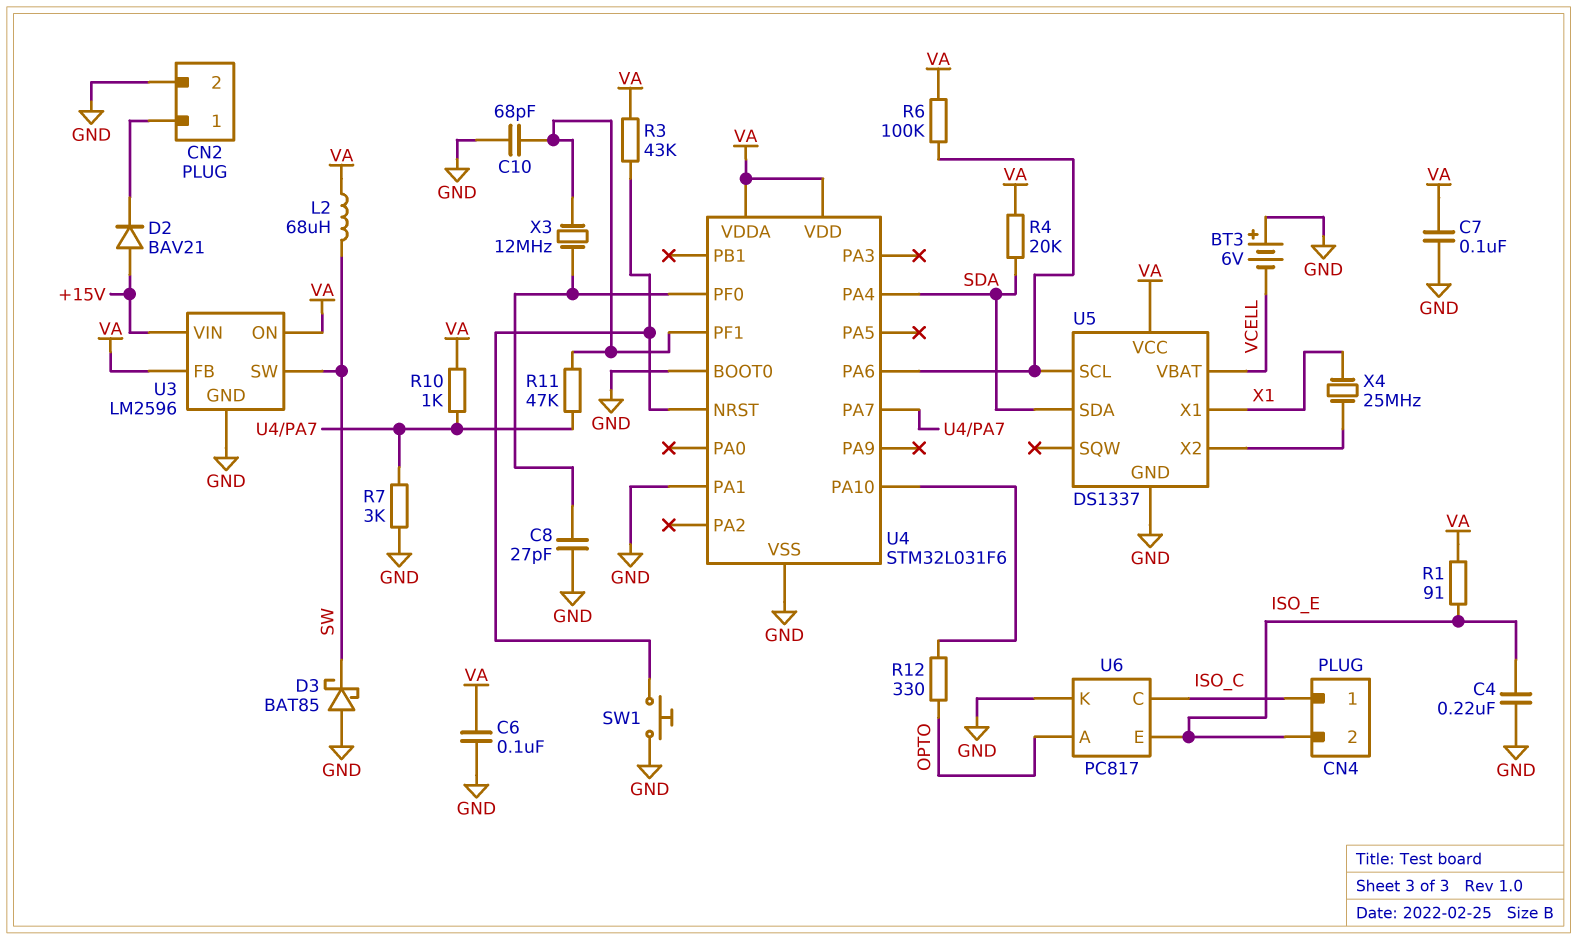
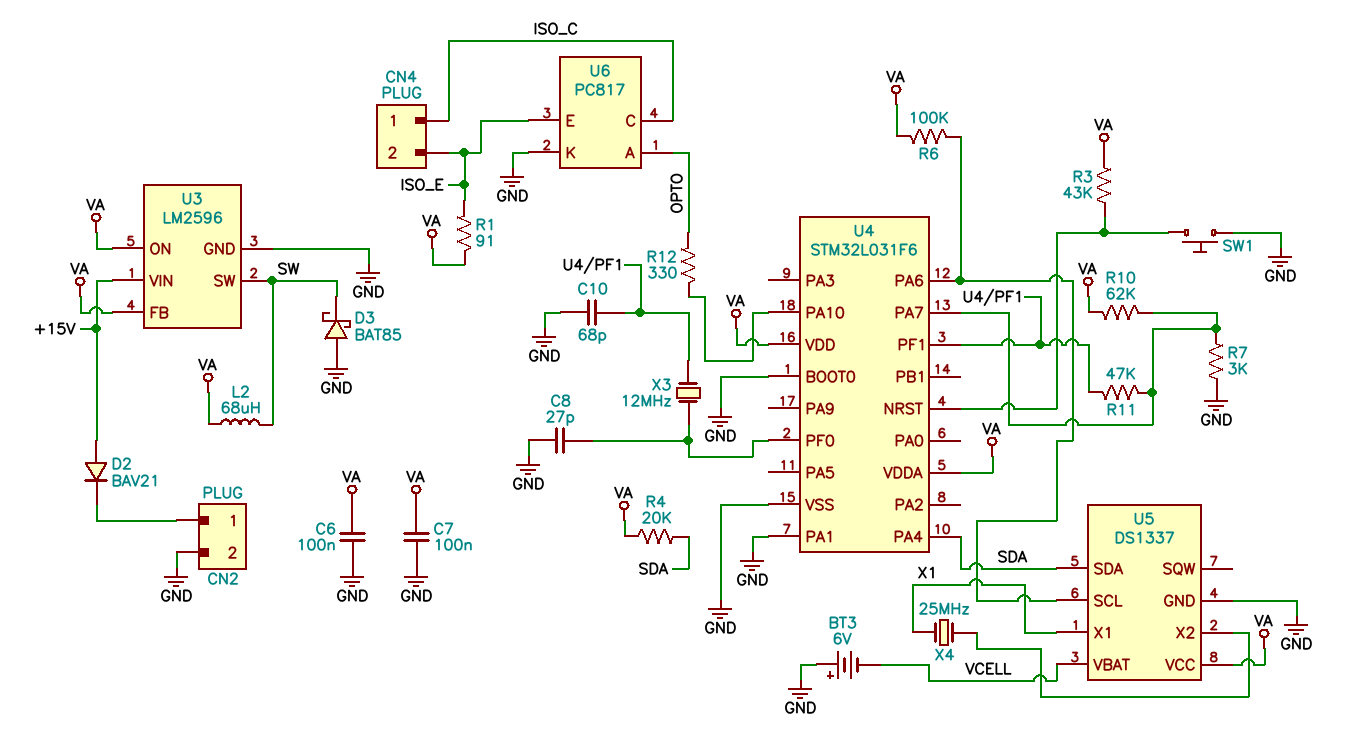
C4: 220nF (GND, ISO_E) -> none
R10: 1k (U4/PA7, VA) -> 62k (U4/PA7, VA)

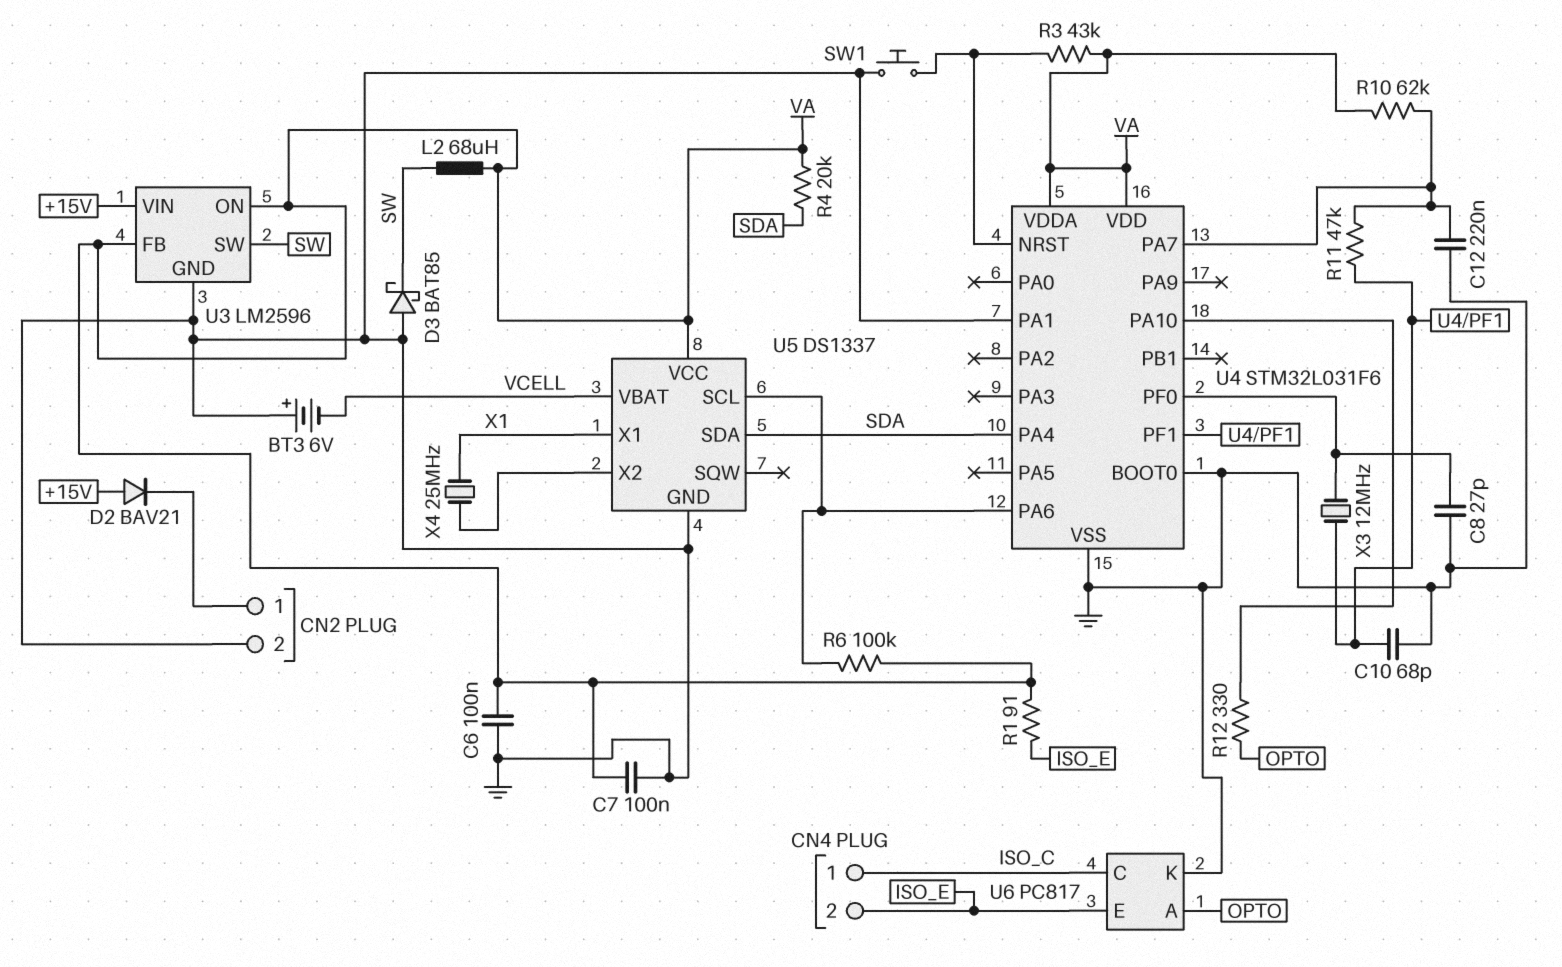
C12: none -> 220nF (GND, U4/PA7)
R7: 3k (GND, U4/PA7) -> none

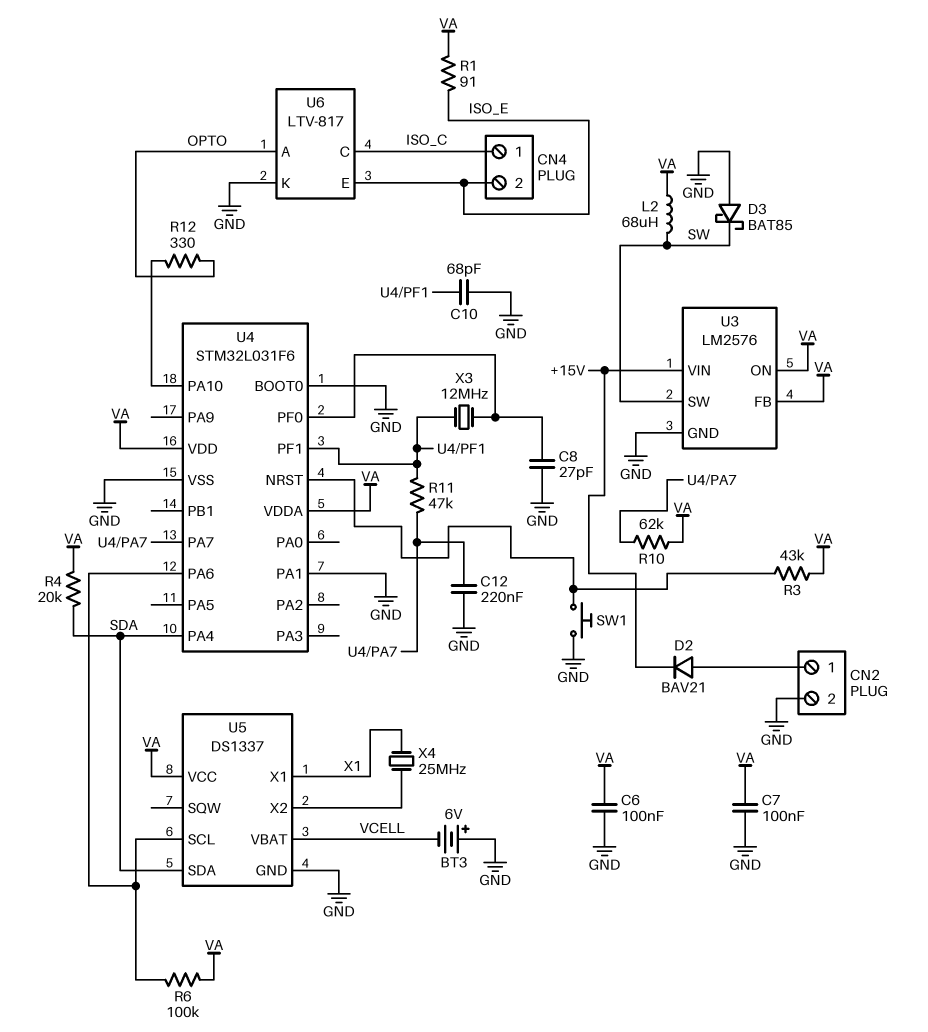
D2: diode BAV21 (A +15V, K CN2/1) -> diode BAV21 (A CN2/1, K +15V)
U3: LM2596 -> LM2576
U6: PC817 -> LTV-817

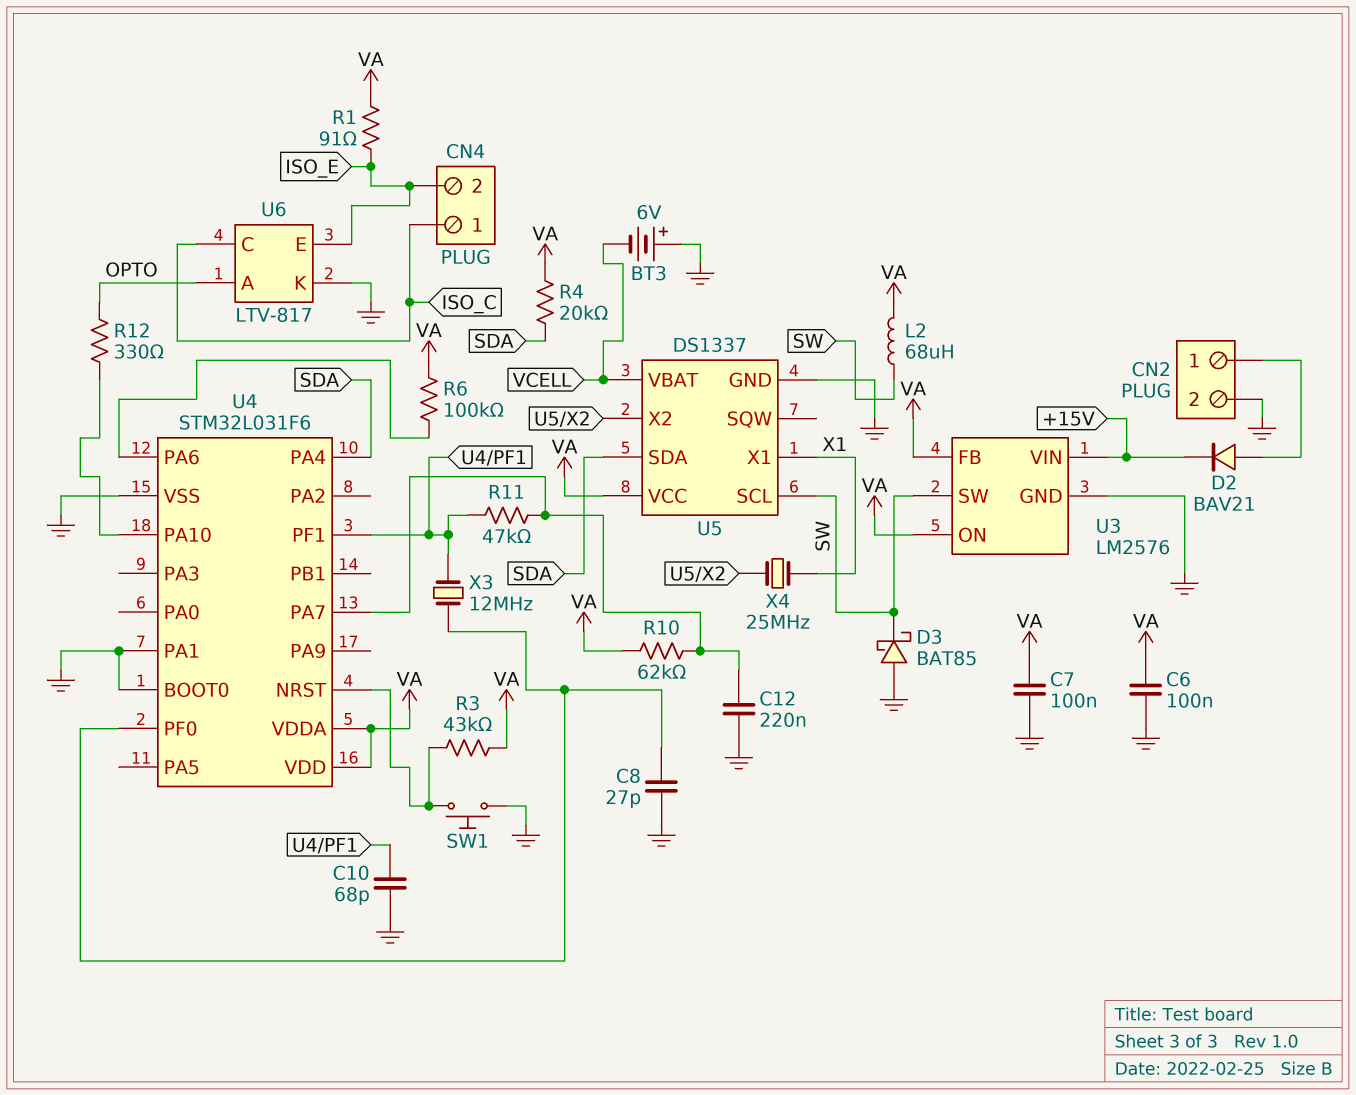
U5 pin SCL: U4/PA6 -> SW

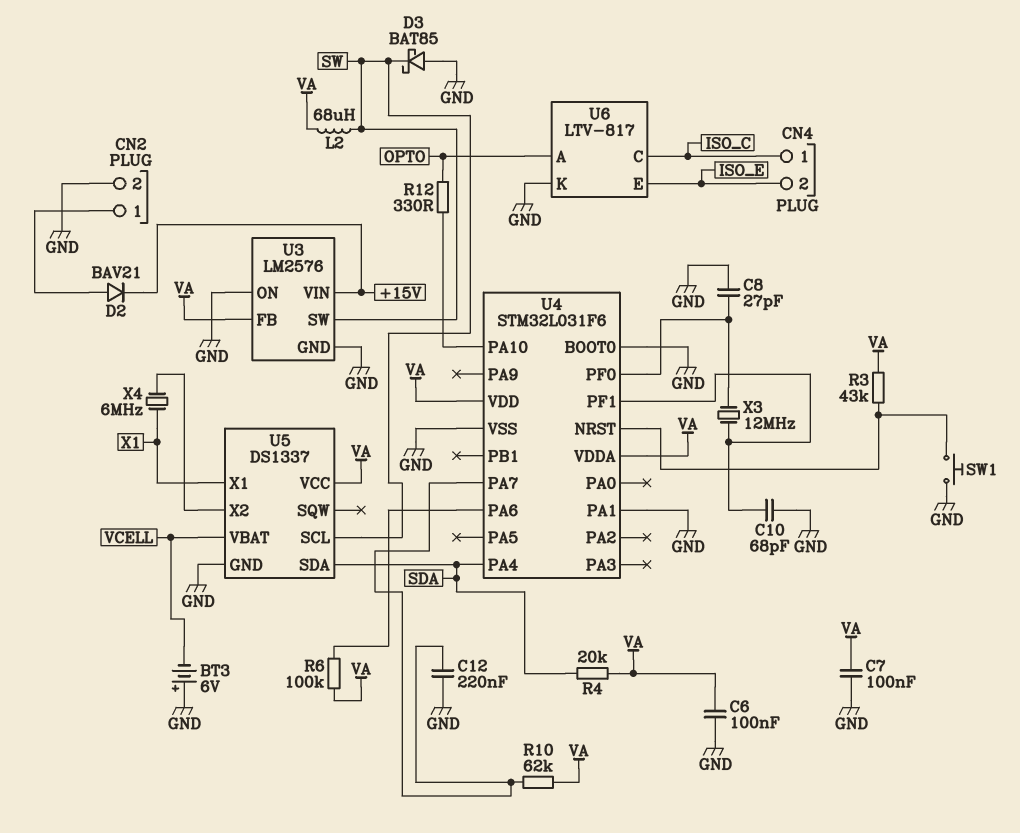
R1: 91 (ISO_E, VA) -> none
R11: 47k (U4/PA7, U4/PF1) -> none
U3 pin ON: VA -> GND
X4: 25MHz (U5/X2, X1) -> 6MHz (U5/X2, X1)

